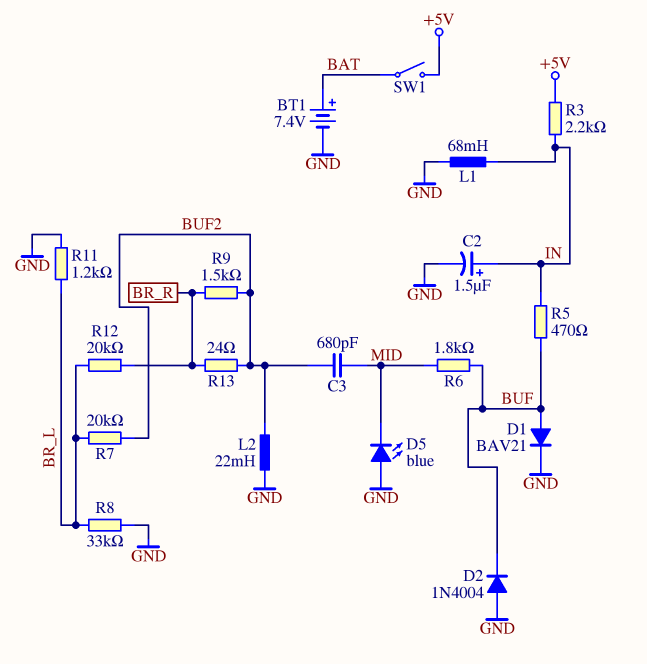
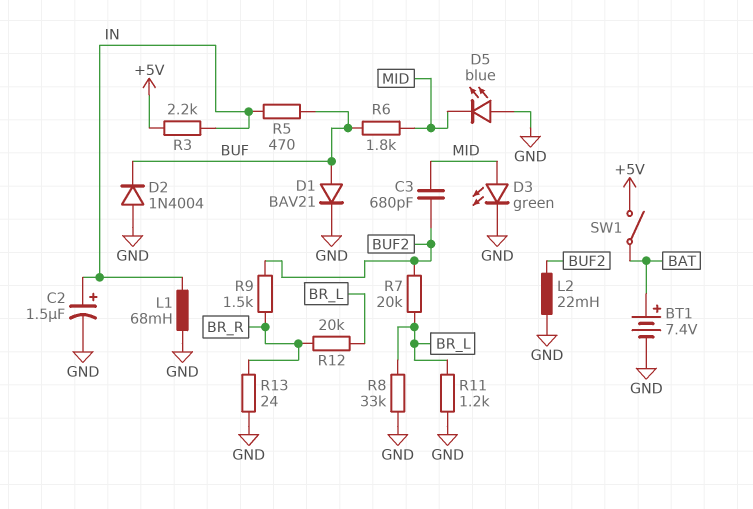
D3: none -> LED green (A MID, K GND)
R13: 24 (BR_R, BUF2) -> 24 (BR_R, GND)

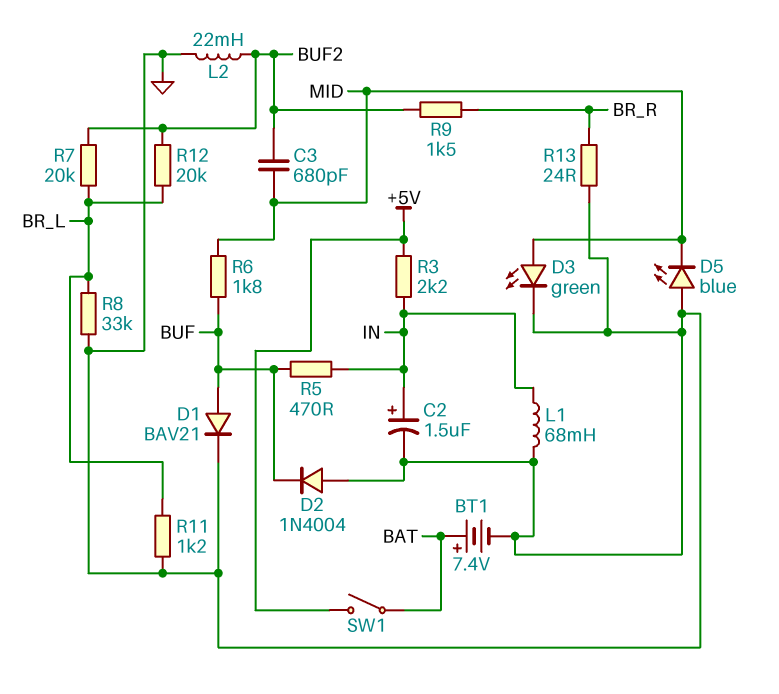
R12: 20k (BR_L, BR_R) -> 20k (BR_L, BUF2)

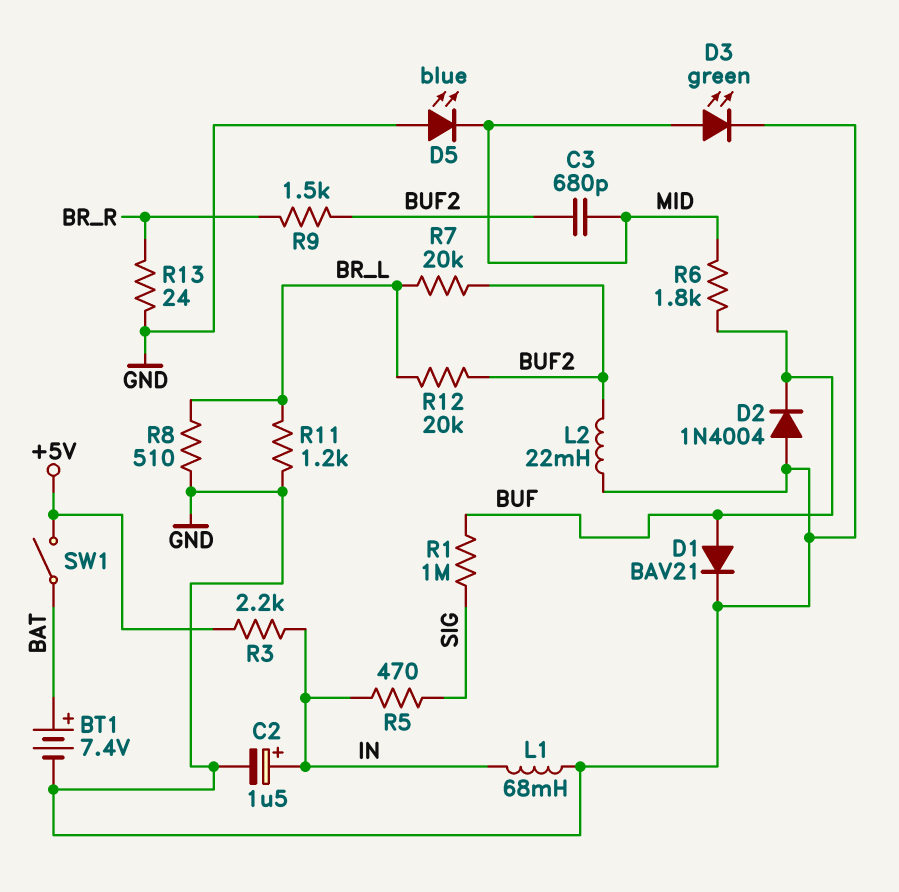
R1: none -> 1M (BUF, SIG)
R5: 470 (BUF, IN) -> 470 (IN, SIG)
R8: 33k (BR_L, GND) -> 510 (BR_L, GND)

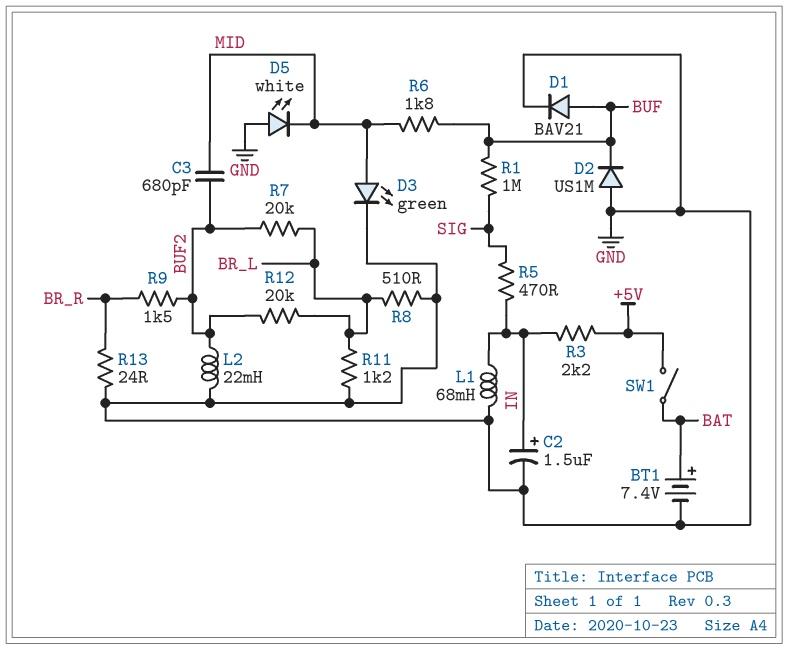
D2: diode 1N4004 (A GND, K BUF) -> diode US1M (A GND, K BUF)
D5: LED blue (A GND, K MID) -> LED white (A GND, K MID)

